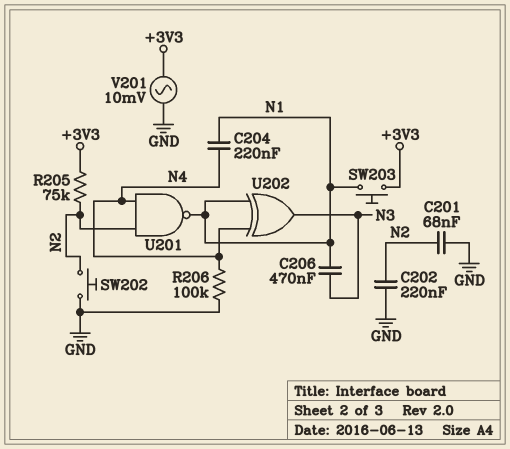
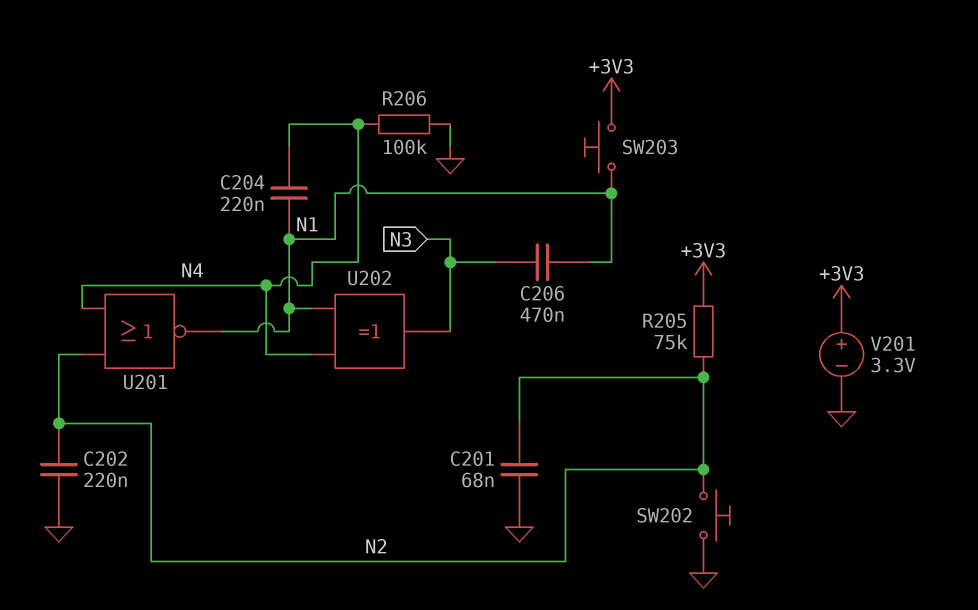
U201: NAND (in N2, in N4, out N1) -> NOR (in N2, in N4, out N1)
V201: AC 10mV (+3V3, GND) -> 3.3V (plus +3V3, minus GND)

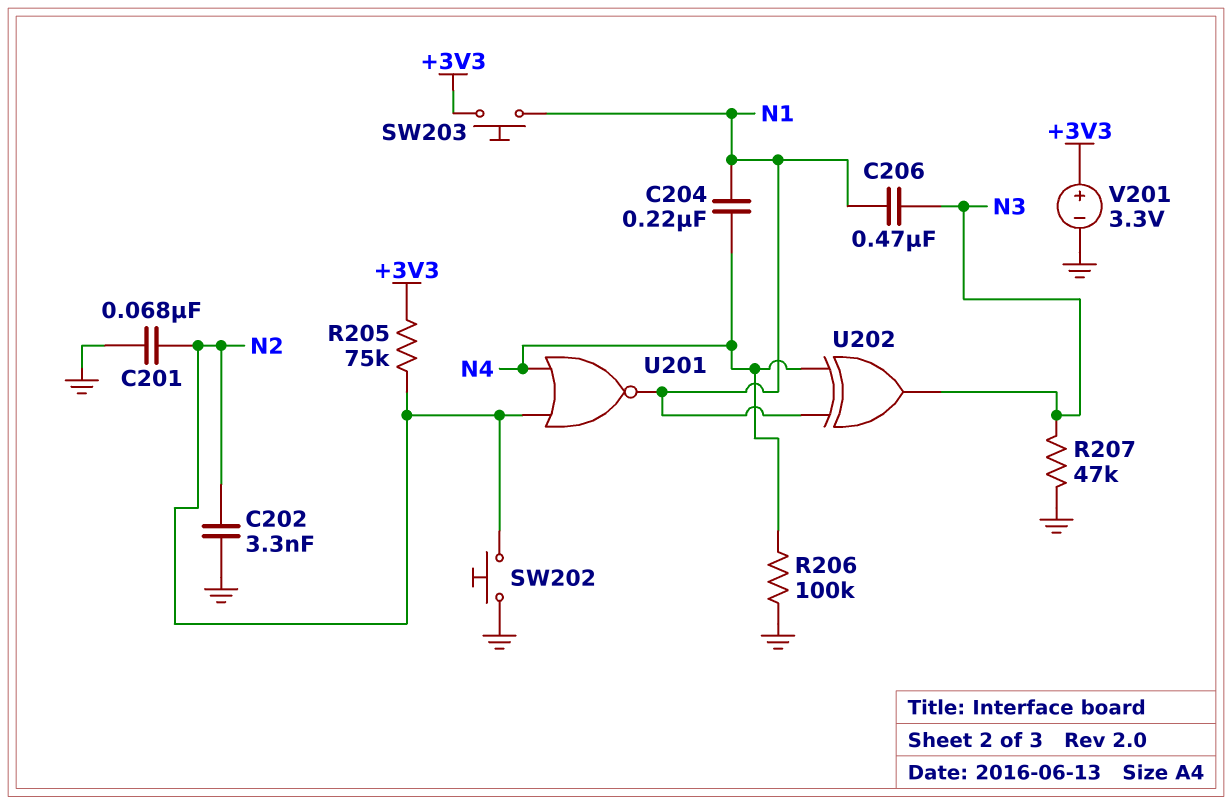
C202: 220nF (GND, N2) -> 3.3nF (GND, N2)
R207: none -> 47k (GND, N3)

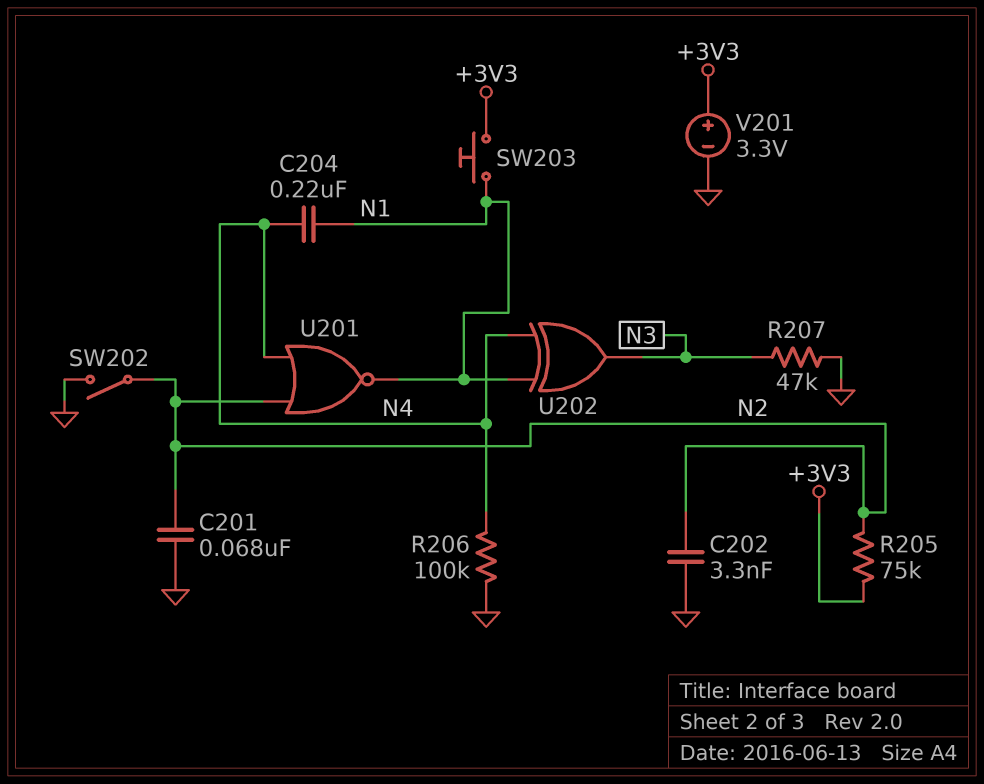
C206: 470nF (N1, N3) -> none
SW202: button (GND, N2) -> switch (GND, N2)

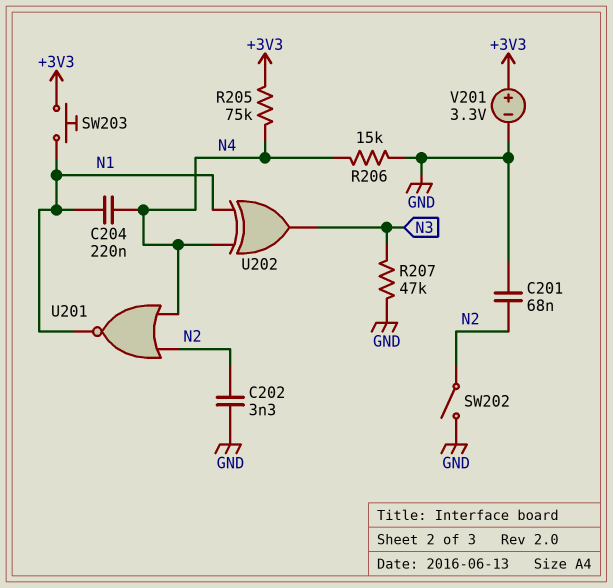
R205: 75k (+3V3, N2) -> 75k (+3V3, N4)
R206: 100k (GND, N4) -> 15k (GND, N4)

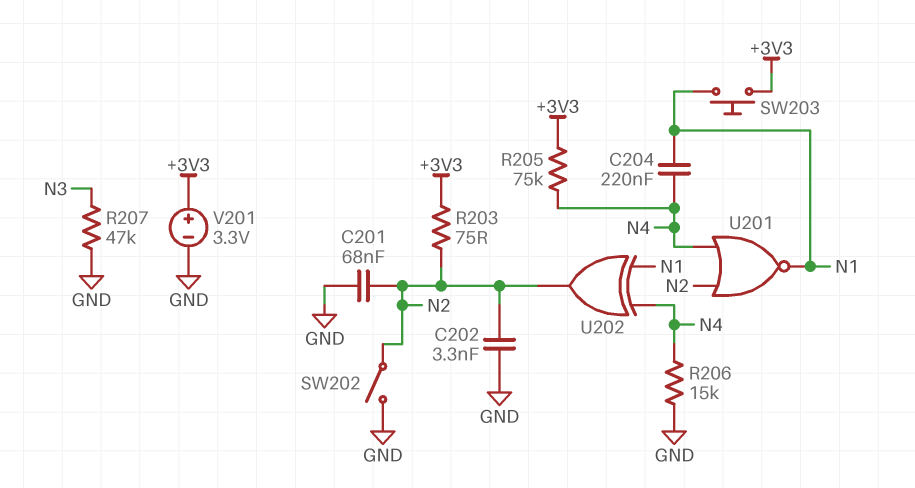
R203: none -> 75 (+3V3, N2)
U202: XOR (in N1, in N4, out N3) -> XOR (in N1, in N4, out N2)

